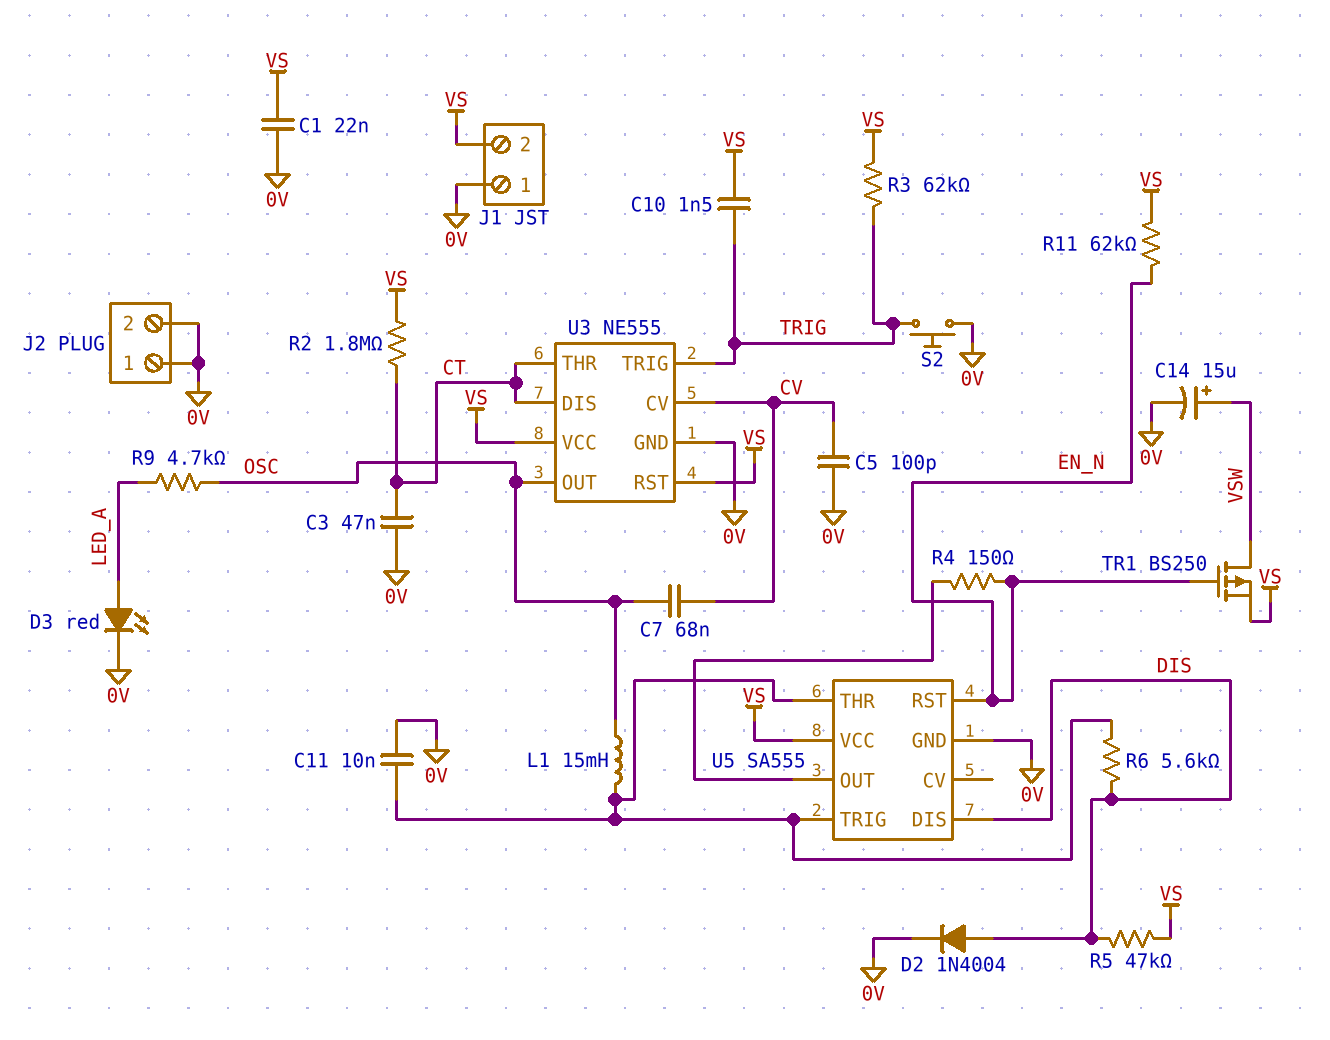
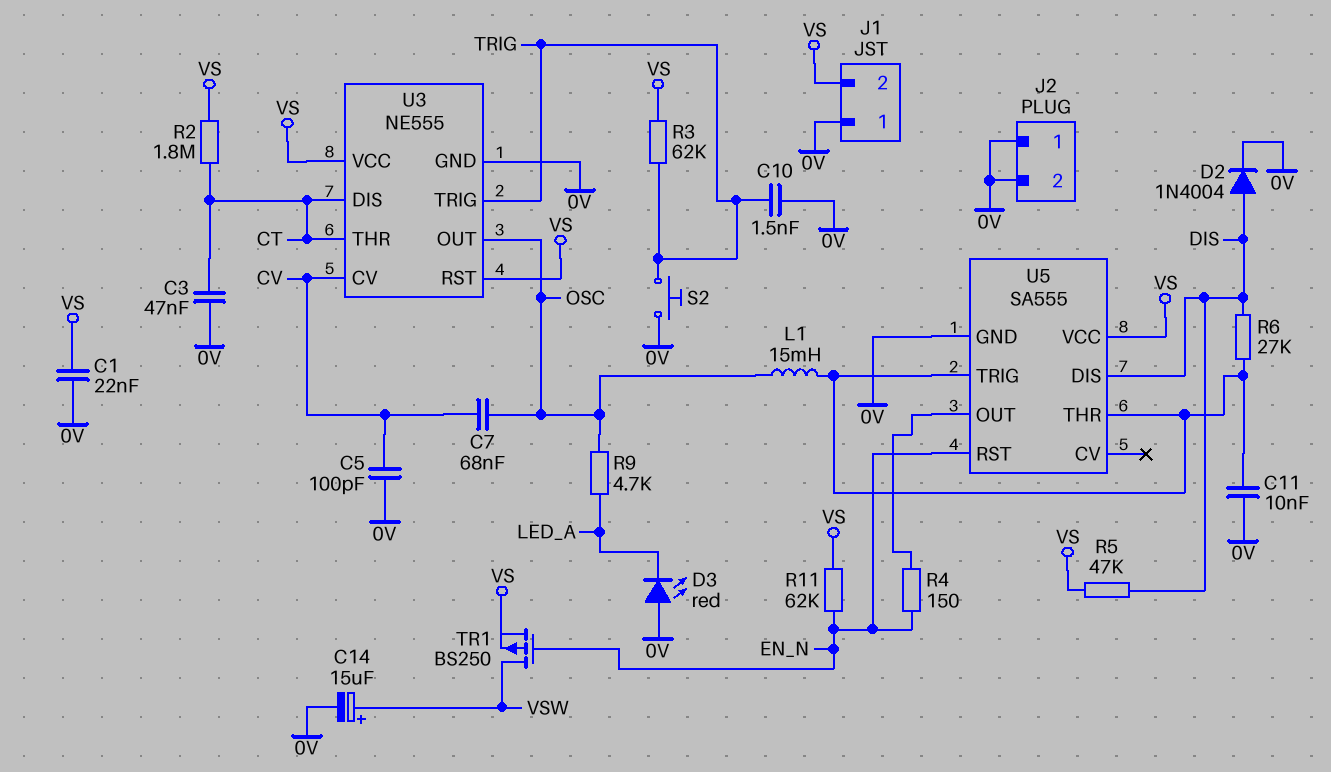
C10: 1.5nF (TRIG, VS) -> 1.5nF (0V, TRIG)
D3: LED red (A LED_A, K 0V) -> LED red (A 0V, K LED_A)
R6: 5.6k (DIS, U5/THR) -> 27k (DIS, U5/THR)

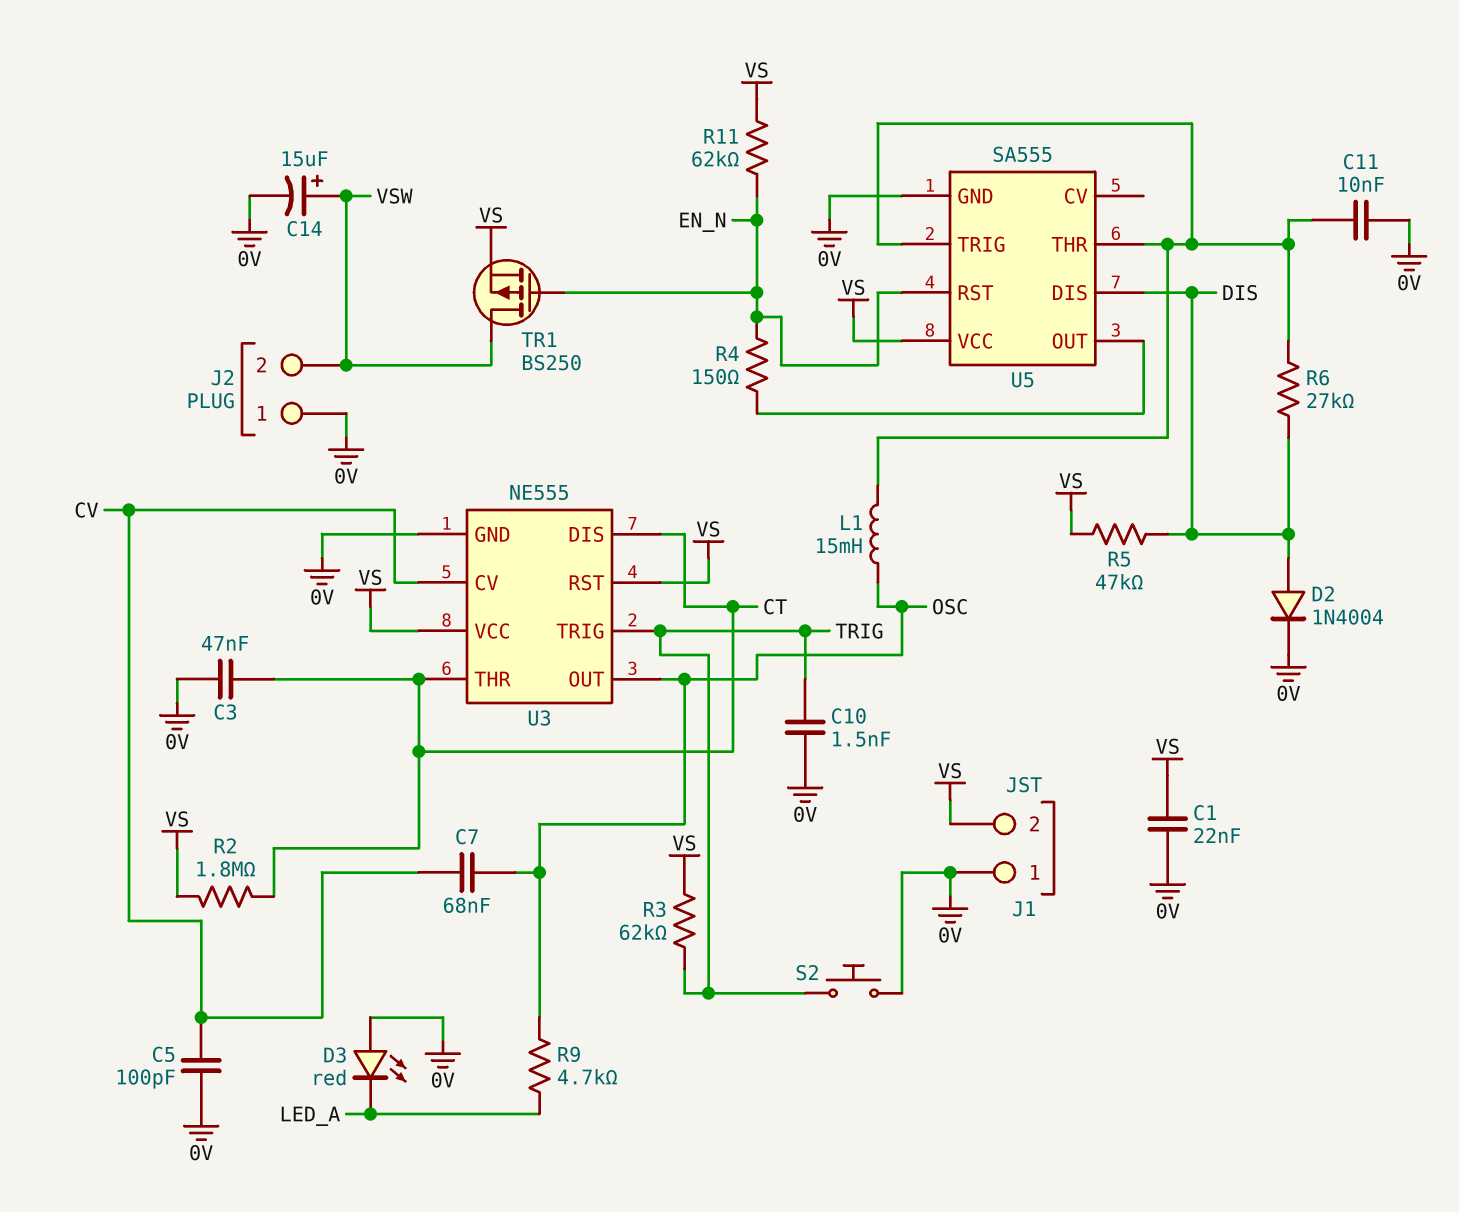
J2 pin 2: 0V -> VSW

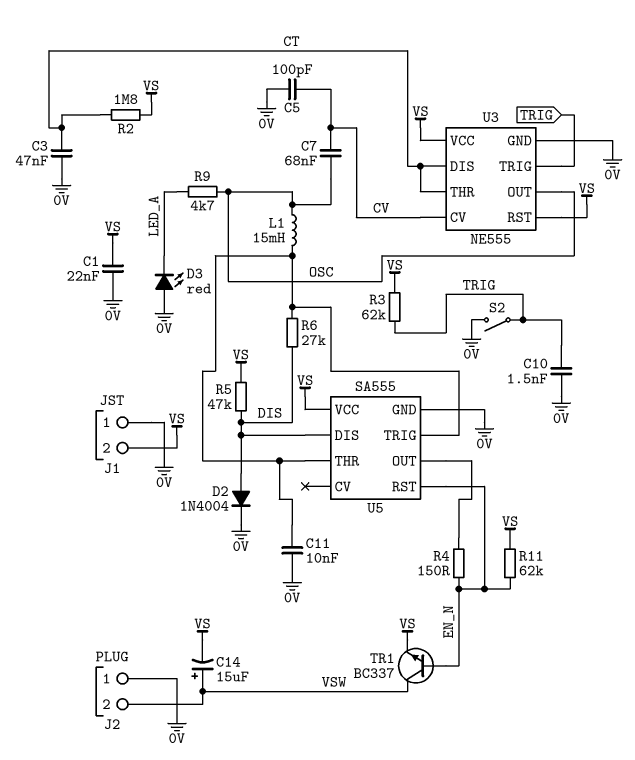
C14: 15uF (plus VSW, minus 0V) -> 15uF (plus VSW, minus VS)
S2: button (0V, TRIG) -> switch (0V, TRIG)
TR1: PMOS BS250 (G EN_N, D VSW, S VS) -> NPN BC337 (B EN_N, C VSW, E VS)

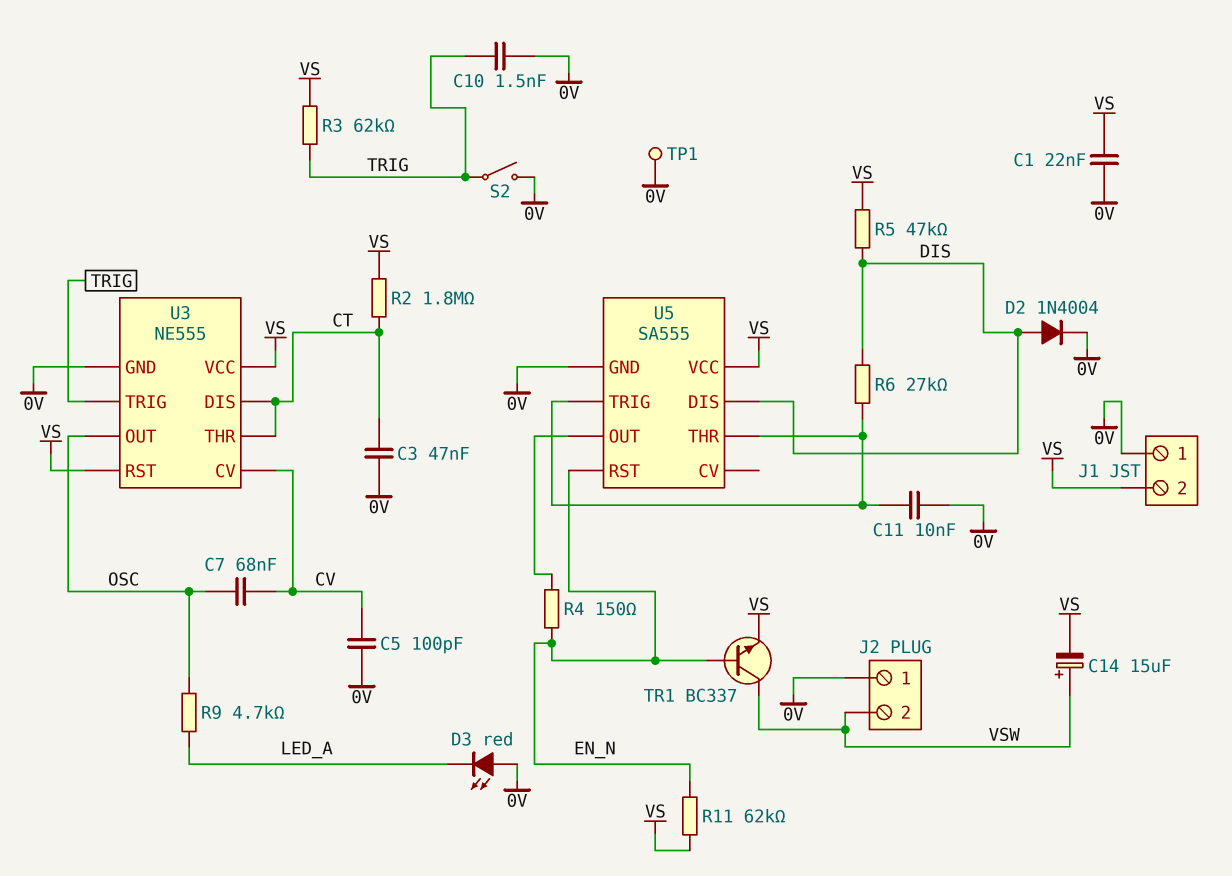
L1: 15mH (OSC, U5/THR) -> none
TP1: none -> test point (0V)

